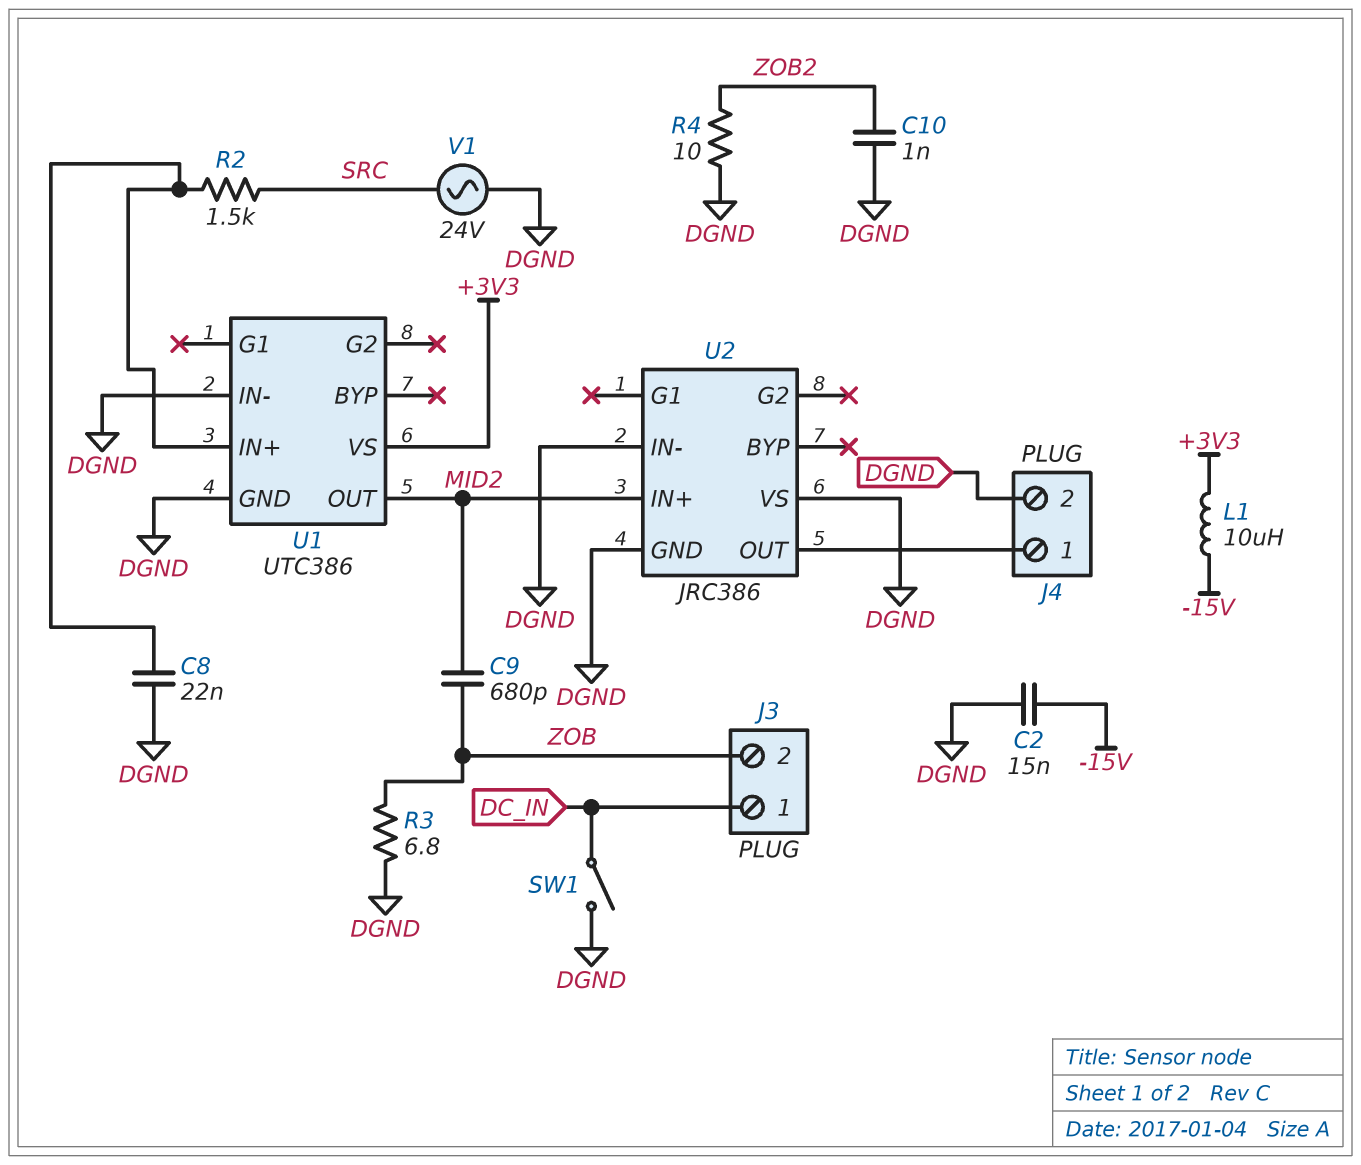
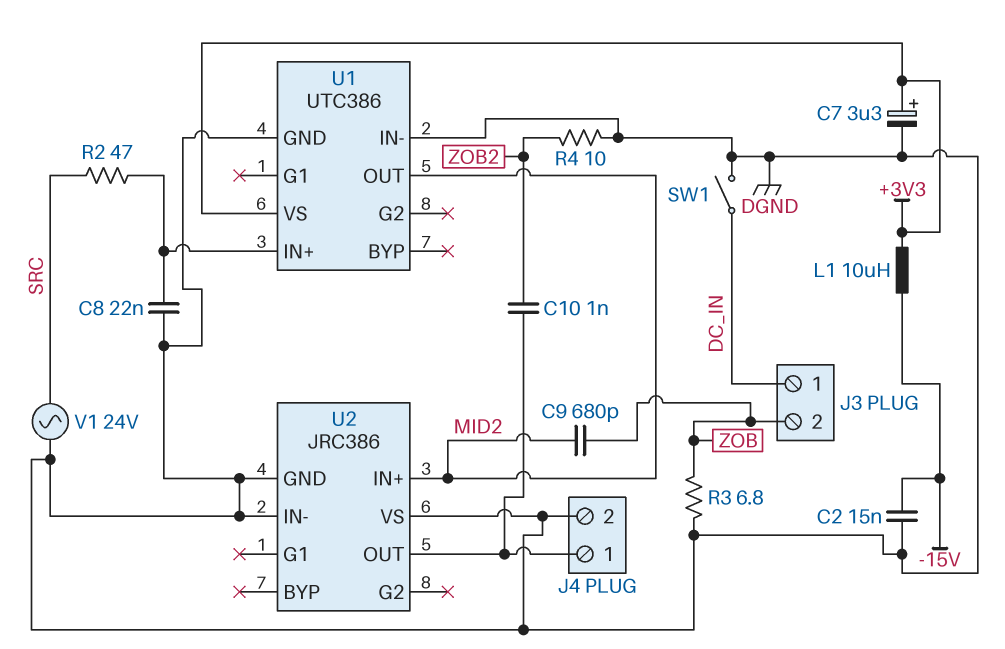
C7: none -> 3.3uF (plus +3V3, minus DGND)
C10: 1nF (DGND, ZOB2) -> 1nF (J4/1, ZOB2)
R2: 1.5k (SRC, U1/IN+) -> 47 (SRC, U1/IN+)

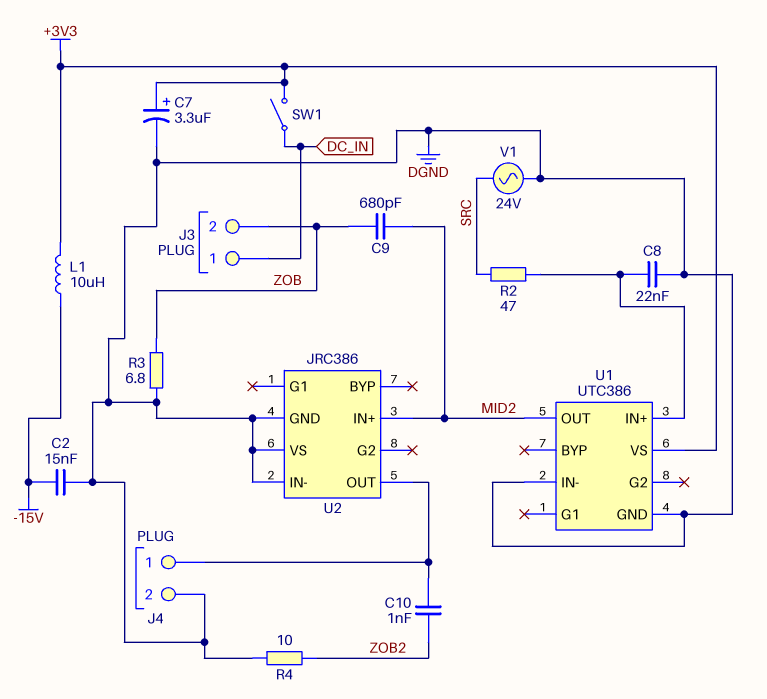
SW1: switch (DC_IN, DGND) -> switch (+3V3, DC_IN)

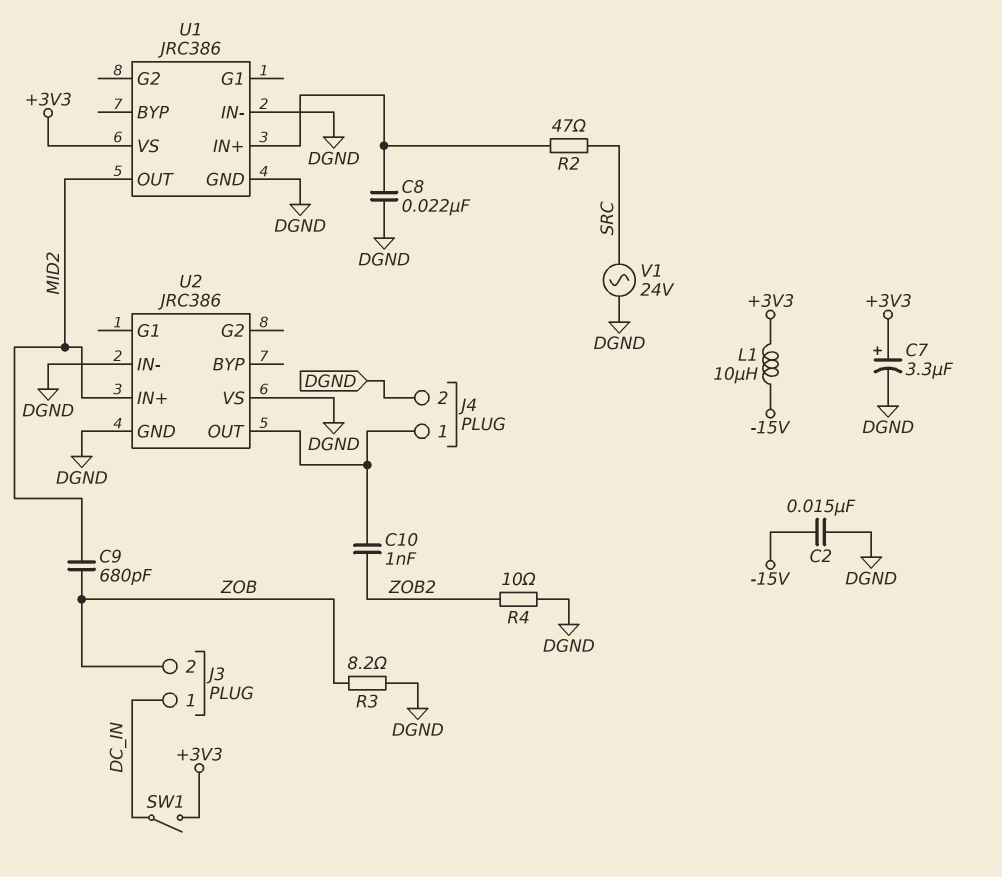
R3: 6.8 (DGND, ZOB) -> 8.2 (DGND, ZOB)
U1: UTC386 -> JRC386

